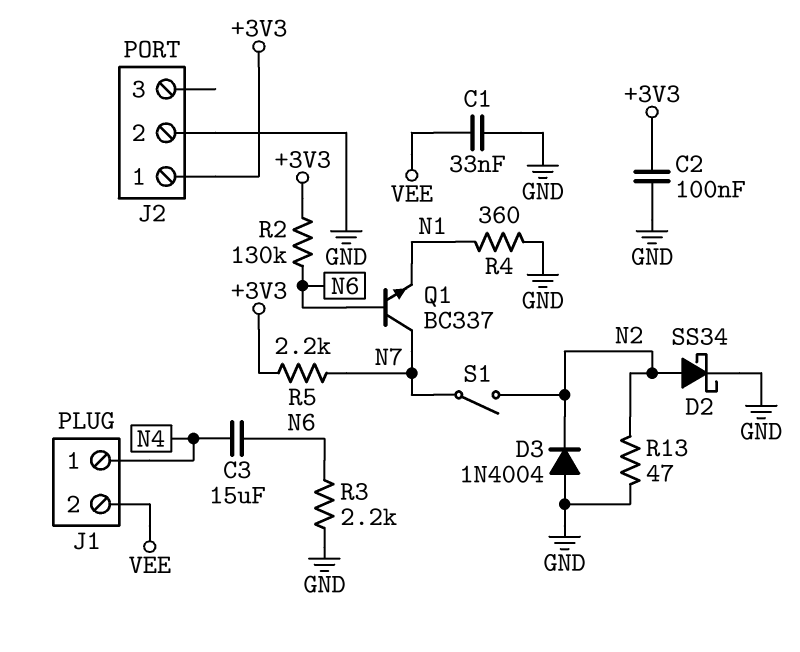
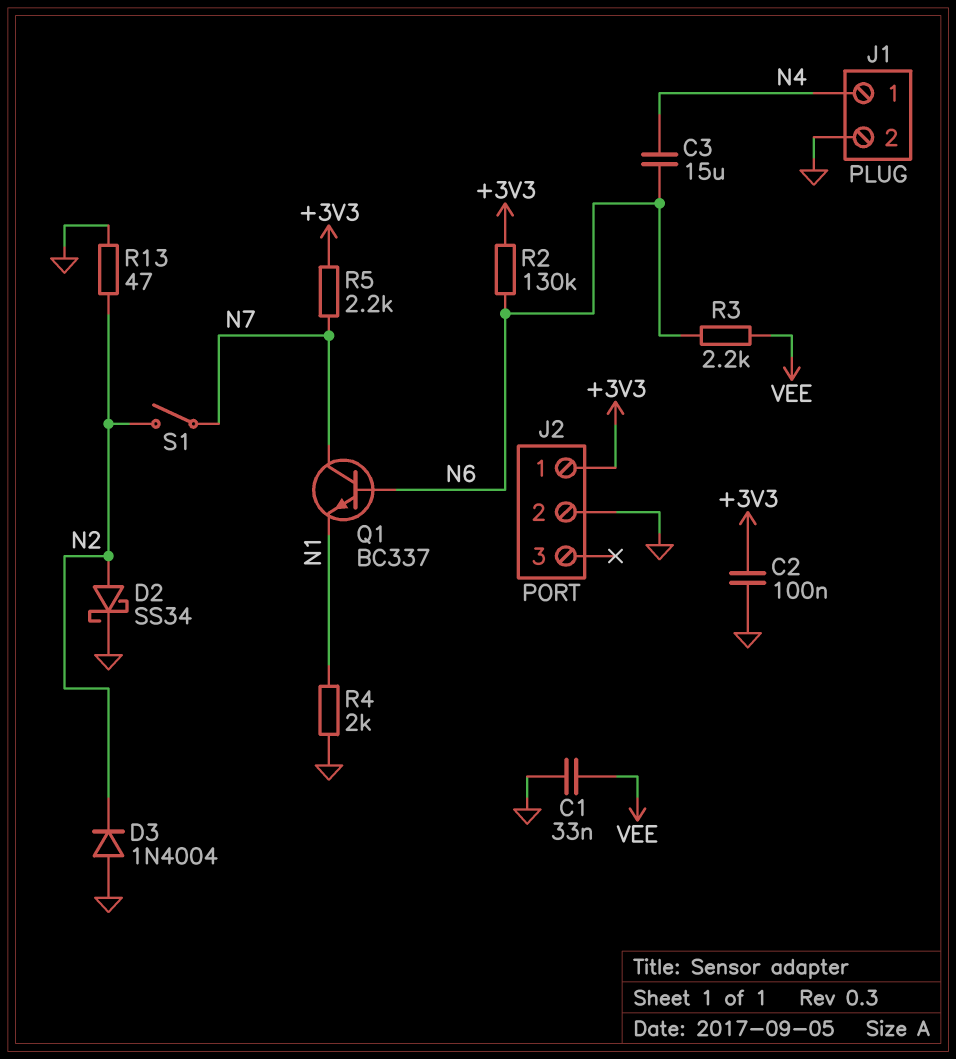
J1 pin 2: VEE -> GND
R3: 2.2k (GND, N6) -> 2.2k (N6, VEE)
R4: 360 (GND, N1) -> 2k (GND, N1)

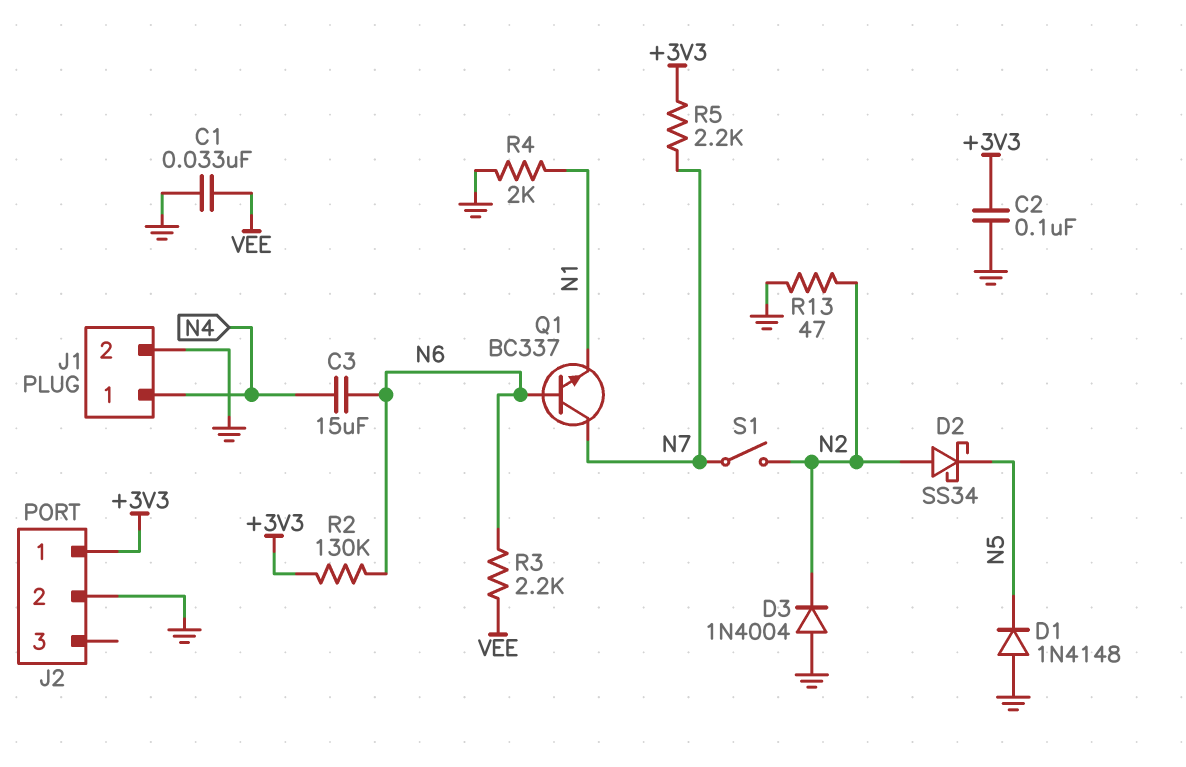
D1: none -> diode 1N4148 (A GND, K N5)
D2: schottky SS34 (A N2, K GND) -> schottky SS34 (A N2, K N5)

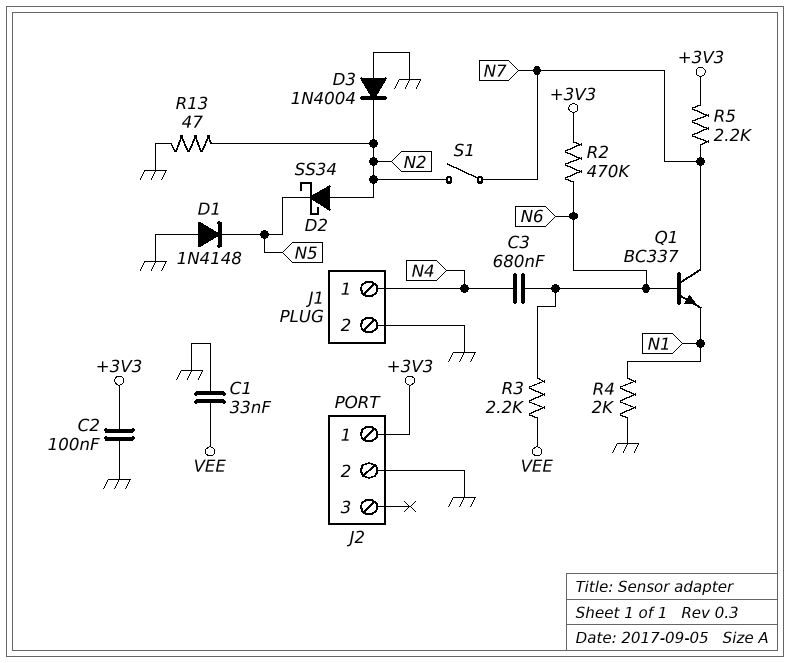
C3: 15uF (N4, N6) -> 680nF (N4, N6)
R2: 130k (+3V3, N6) -> 470k (+3V3, N6)

